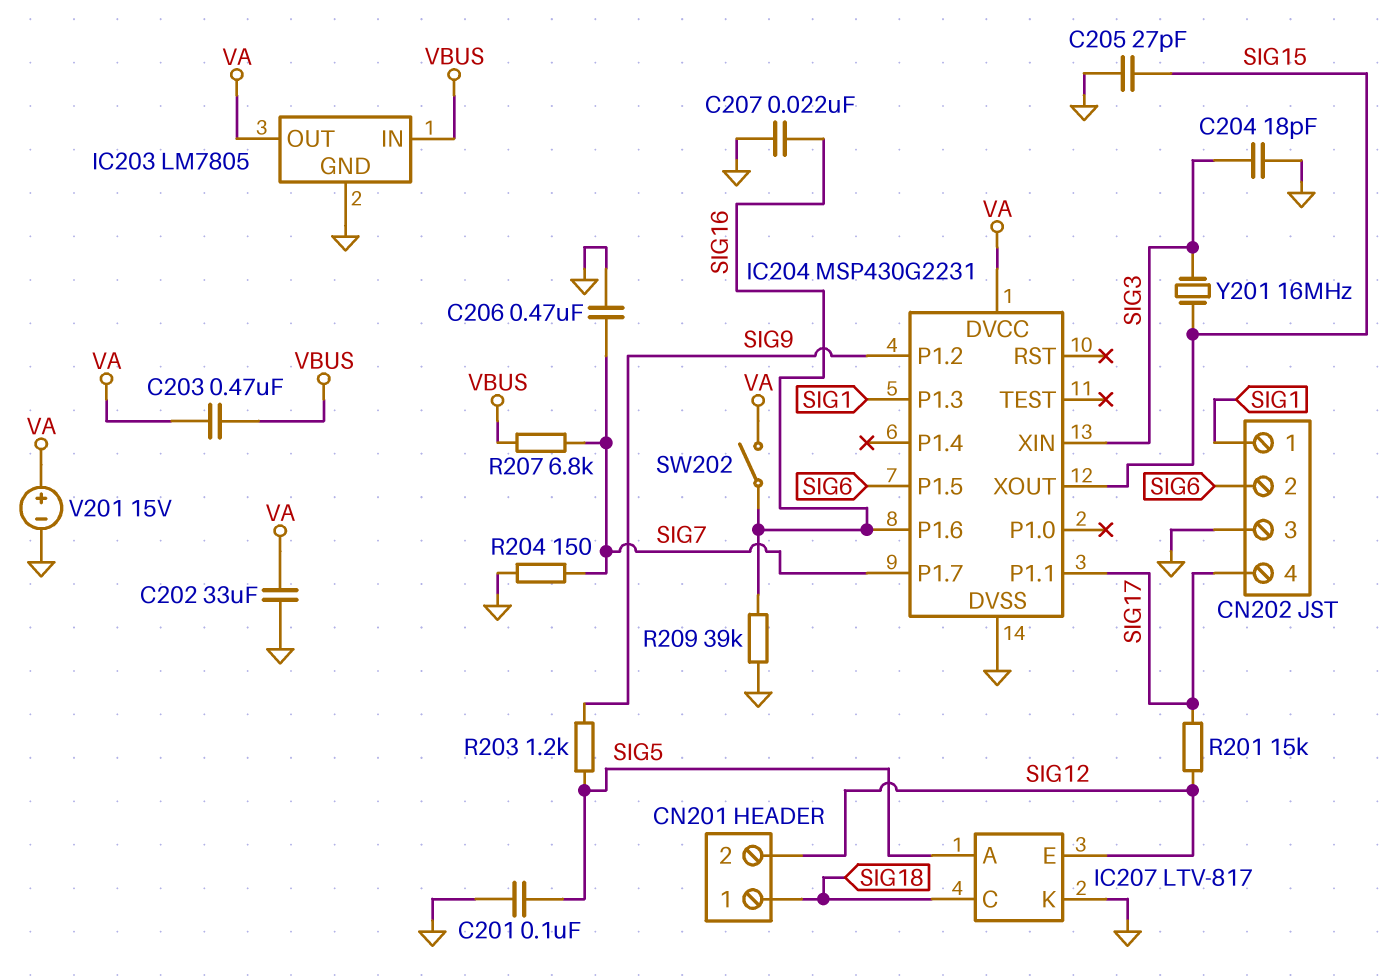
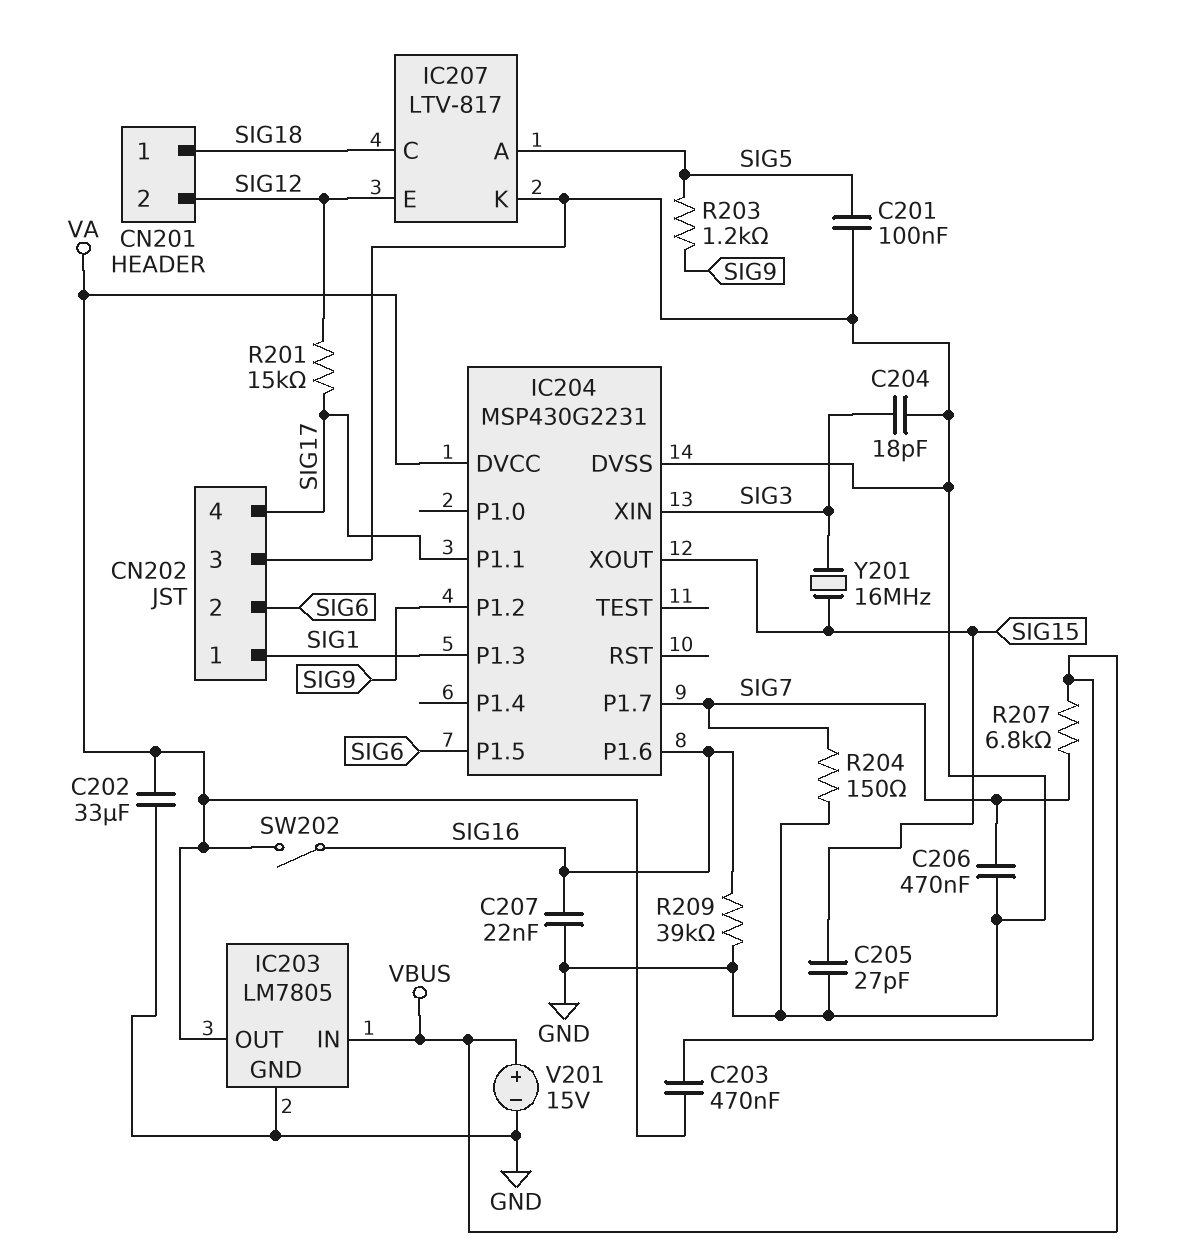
V201: 15V (plus VA, minus GND) -> 15V (plus VBUS, minus GND)

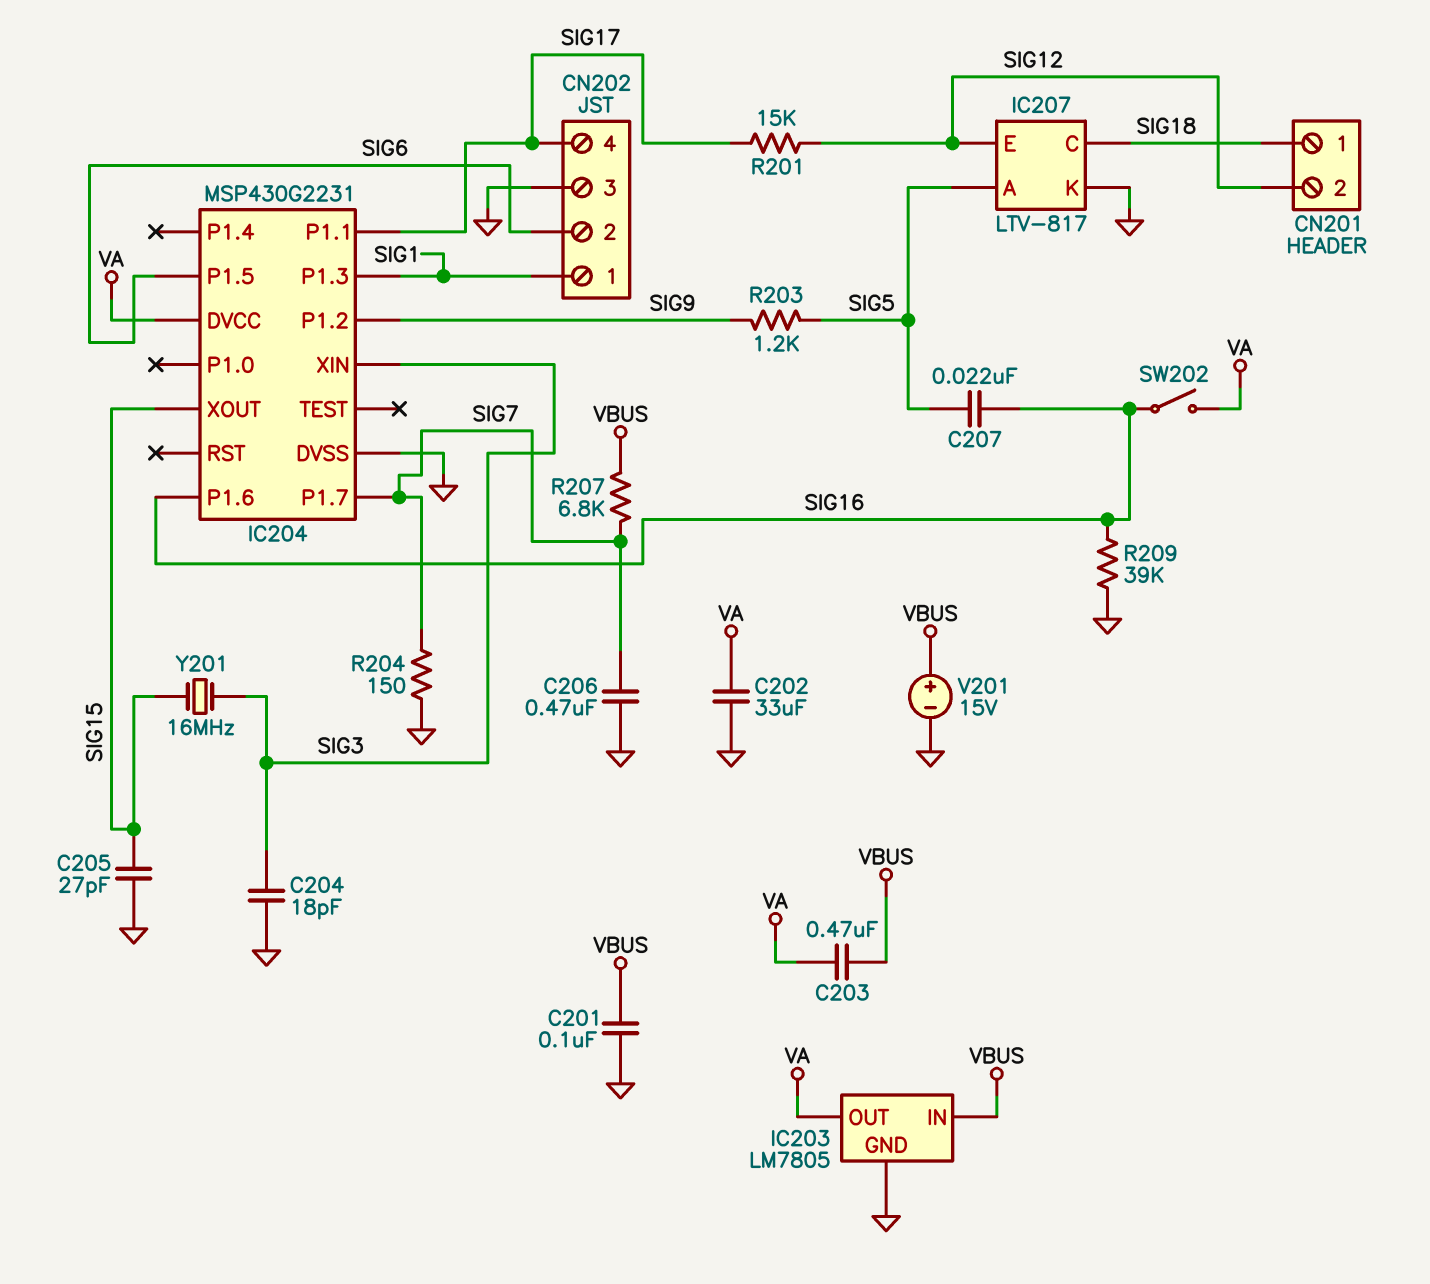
C201: 100nF (GND, SIG5) -> 100nF (GND, VBUS)
C207: 22nF (GND, SIG16) -> 22nF (SIG5, SIG16)

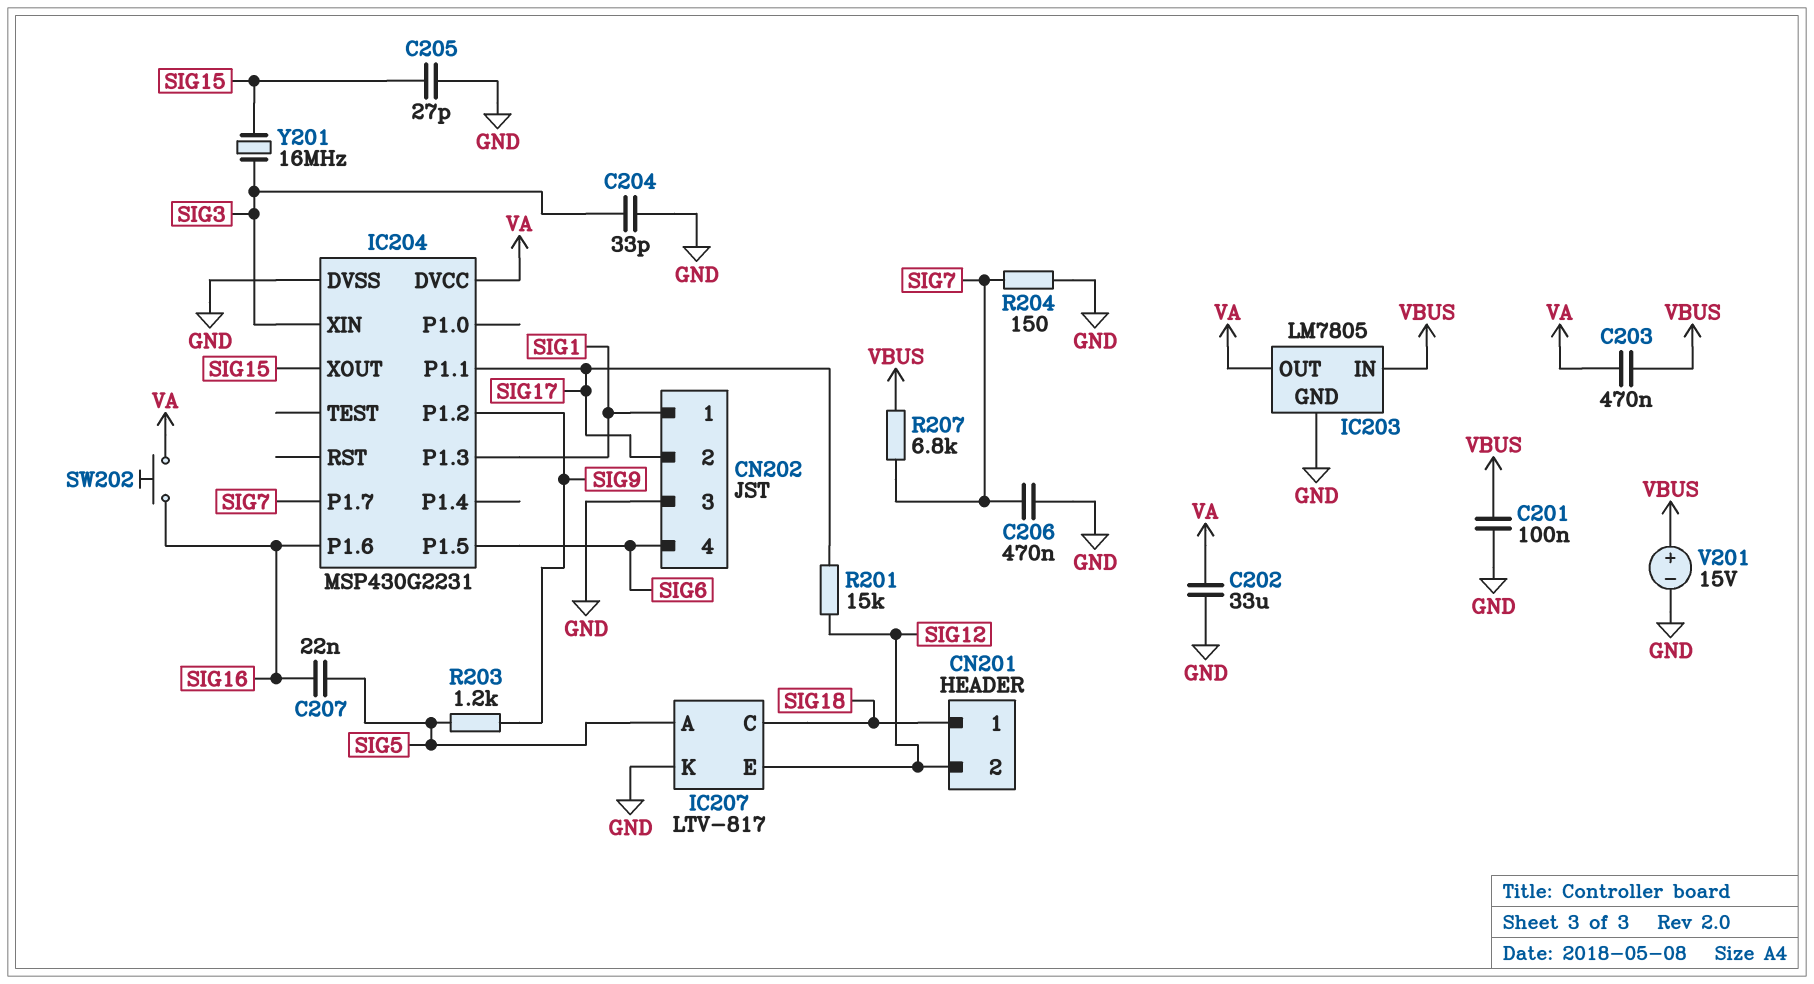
C204: 18pF (GND, SIG3) -> 33pF (GND, SIG3)
CN202 pin 2: SIG6 -> SIG17
CN202 pin 4: SIG17 -> SIG6
R209: 39k (GND, SIG16) -> none
SW202: switch (SIG16, VA) -> button (SIG16, VA)

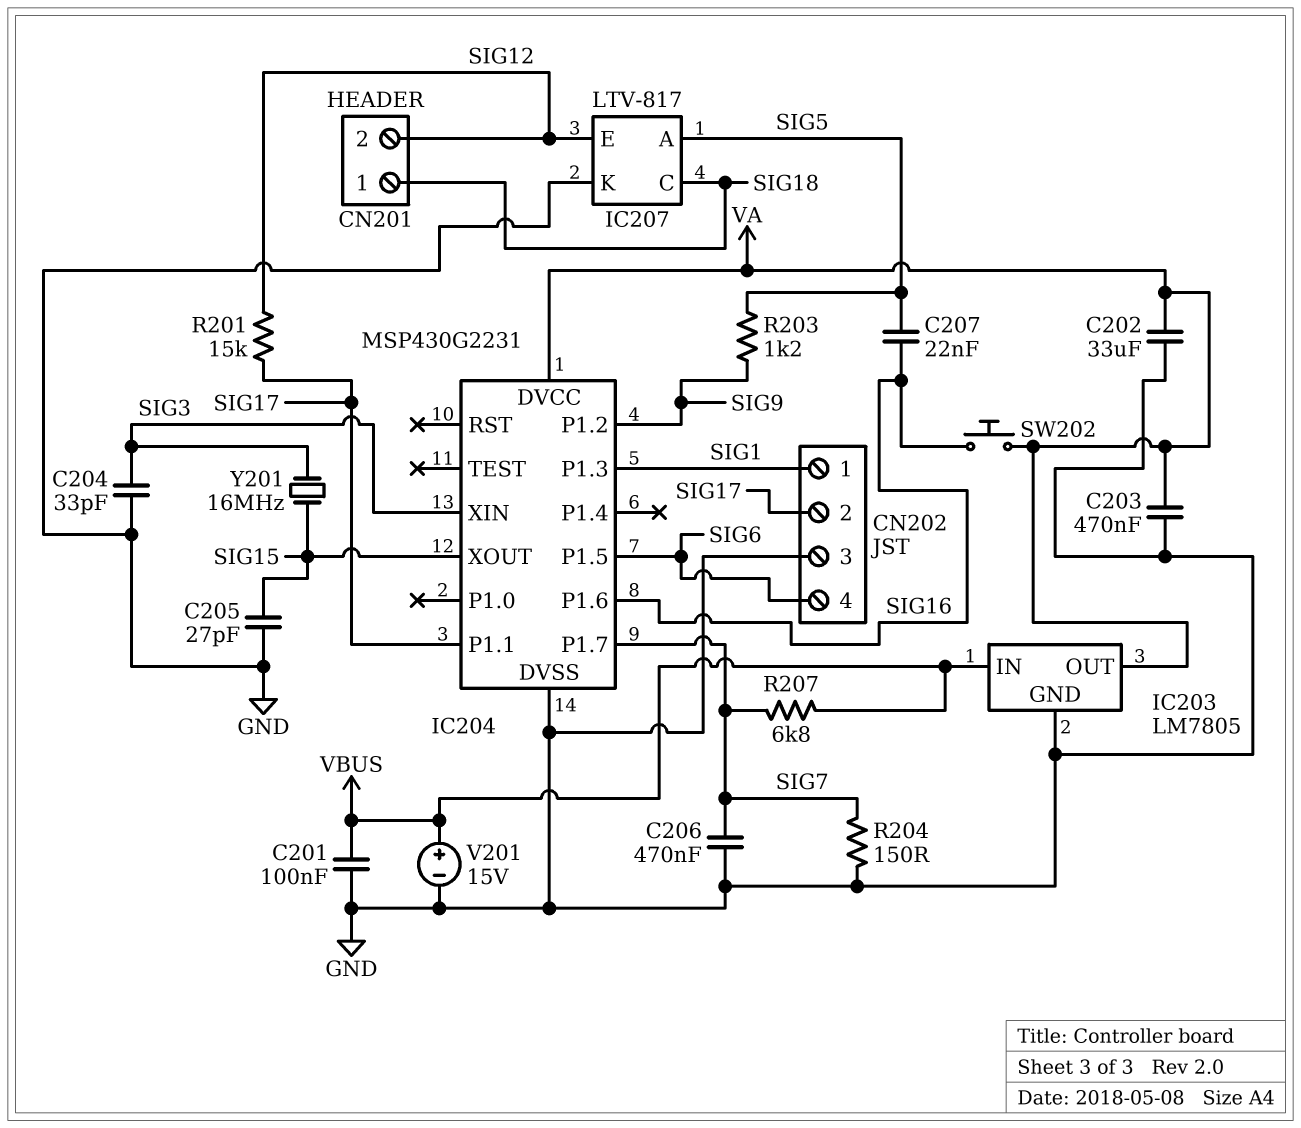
C203: 470nF (VA, VBUS) -> 470nF (GND, VA)

